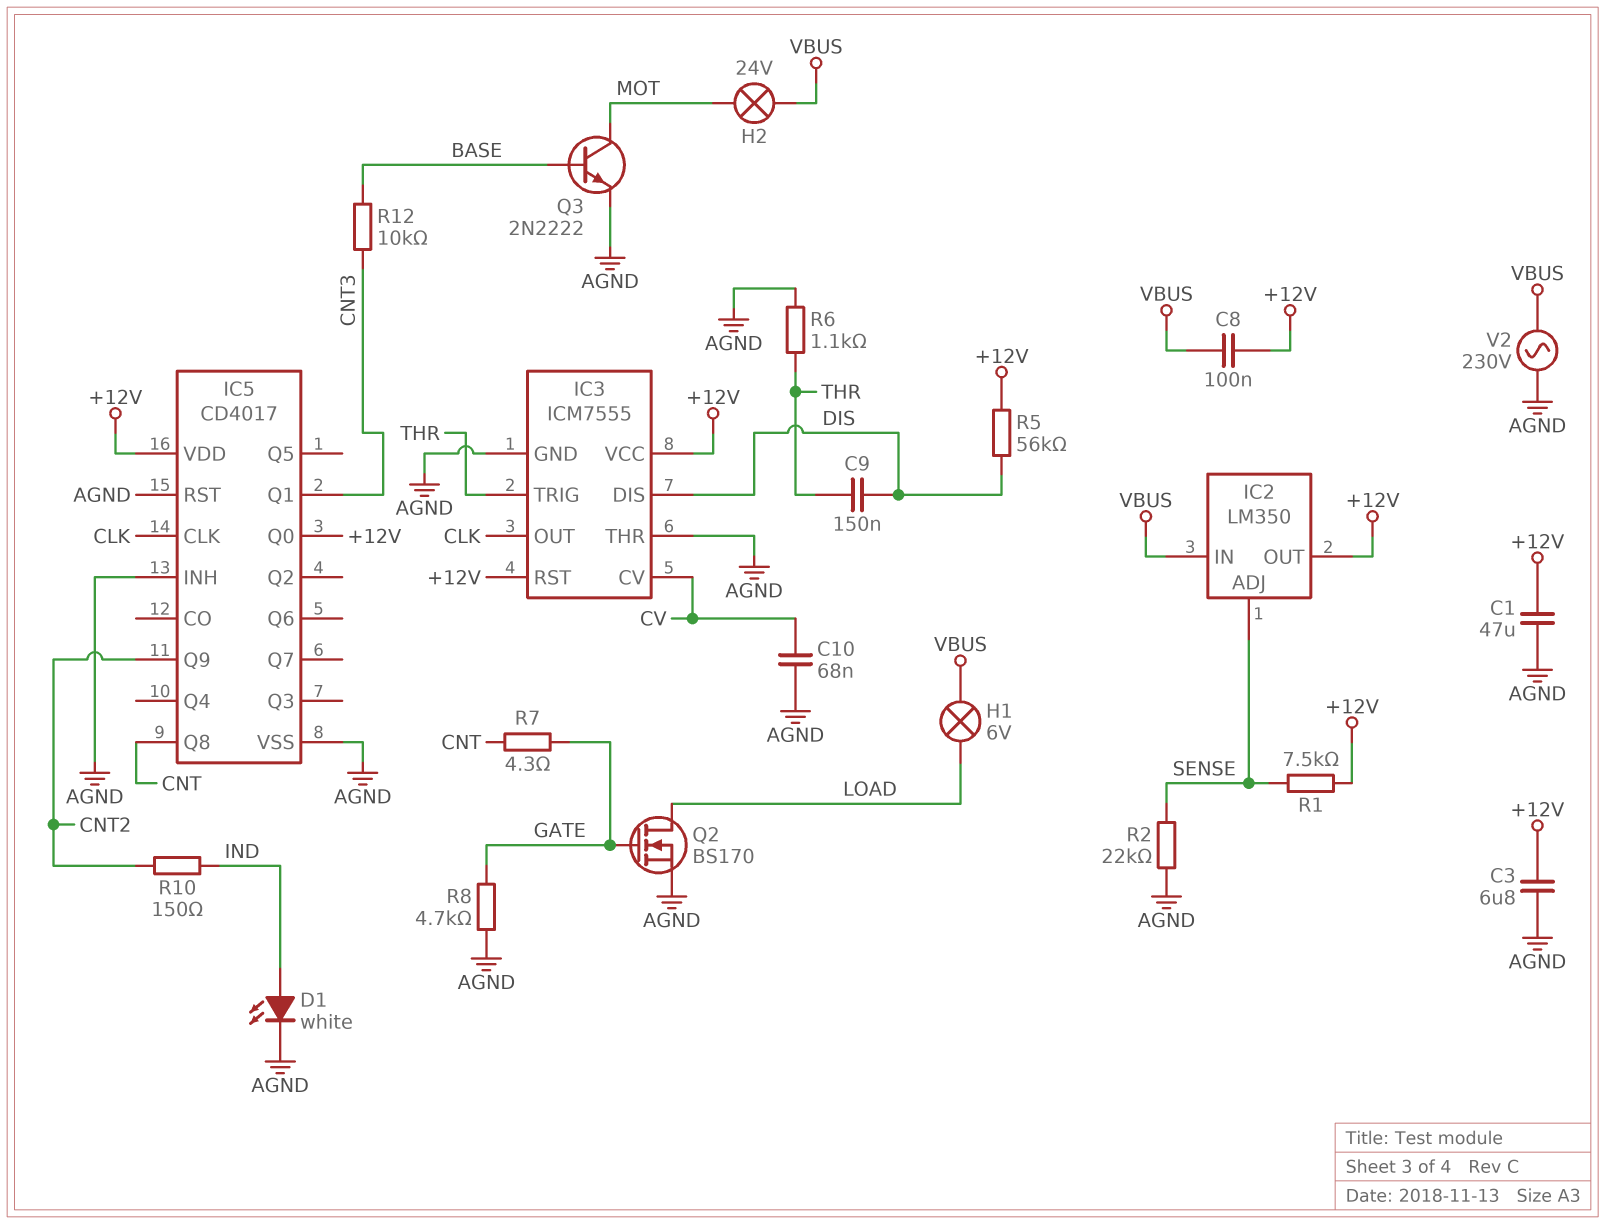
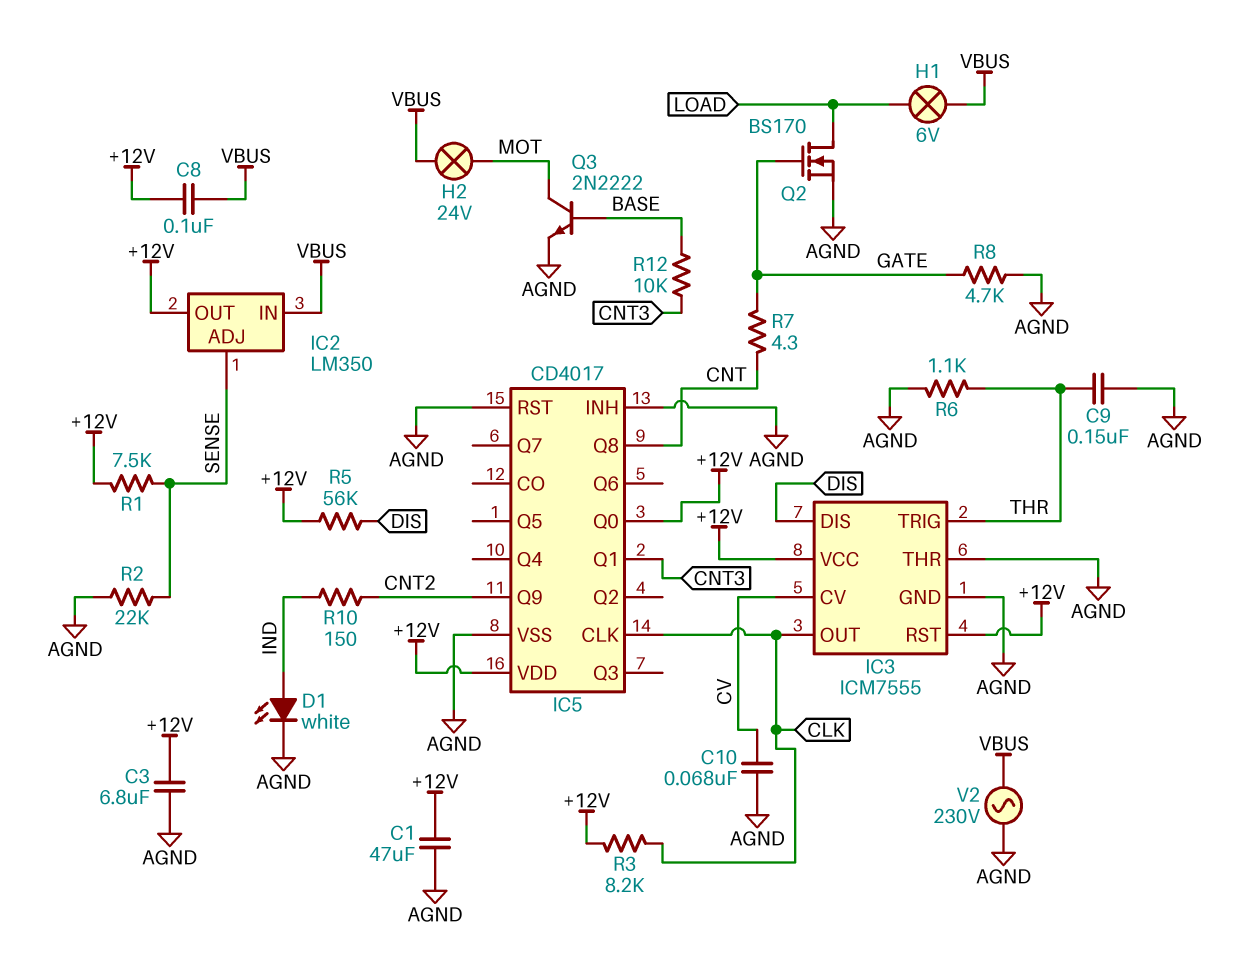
C9: 150nF (DIS, THR) -> 150nF (AGND, THR)
R3: none -> 8.2k (+12V, CLK)

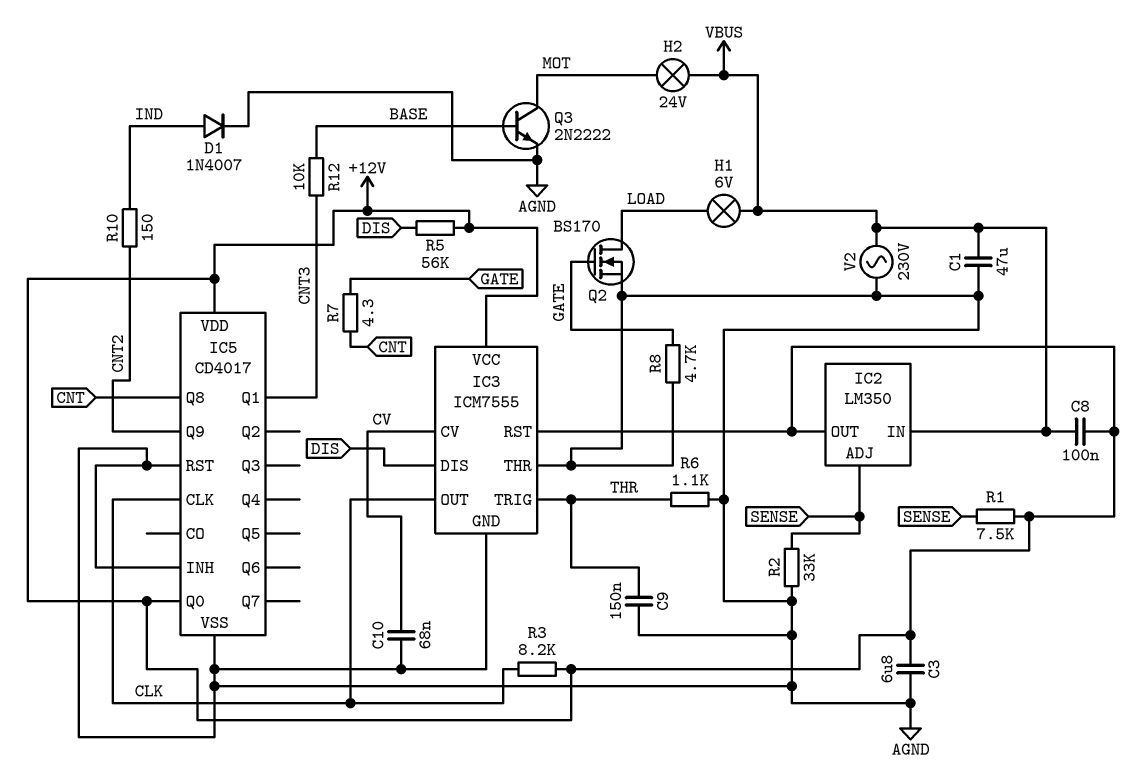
C1: 47uF (+12V, AGND) -> 47uF (AGND, VBUS)
D1: LED white (A IND, K AGND) -> diode 1N4007 (A IND, K AGND)
R2: 22k (AGND, SENSE) -> 33k (AGND, SENSE)

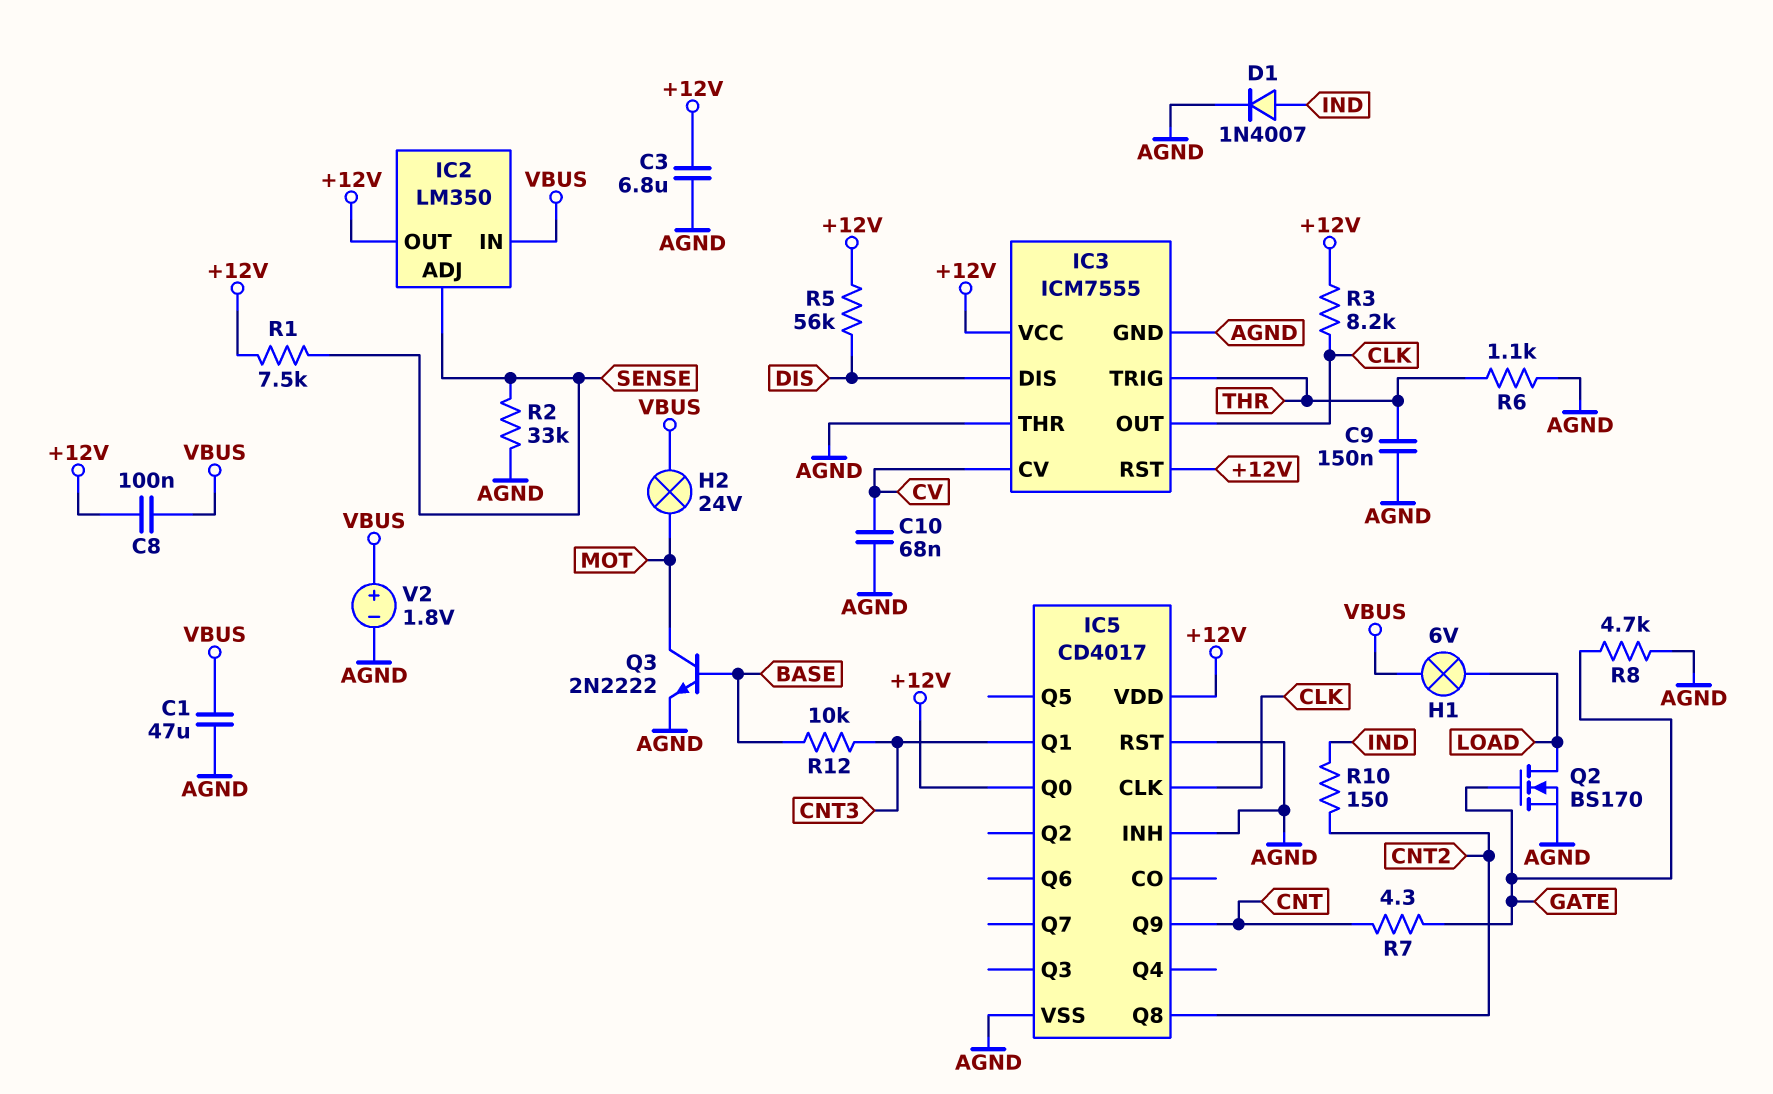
IC5 pin Q8: CNT -> CNT2
IC5 pin Q9: CNT2 -> CNT
V2: AC 230V (AGND, VBUS) -> 1.8V (plus VBUS, minus AGND)

